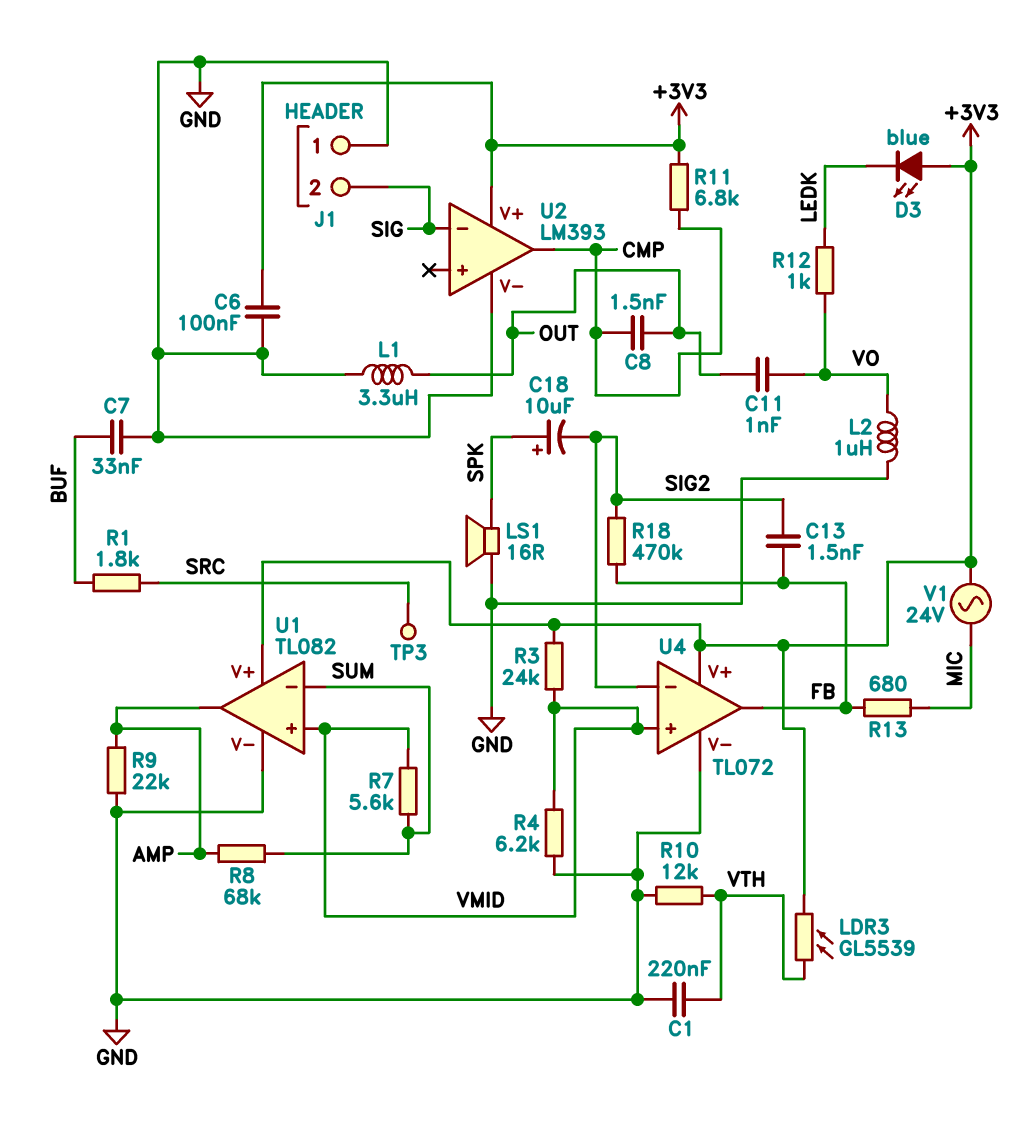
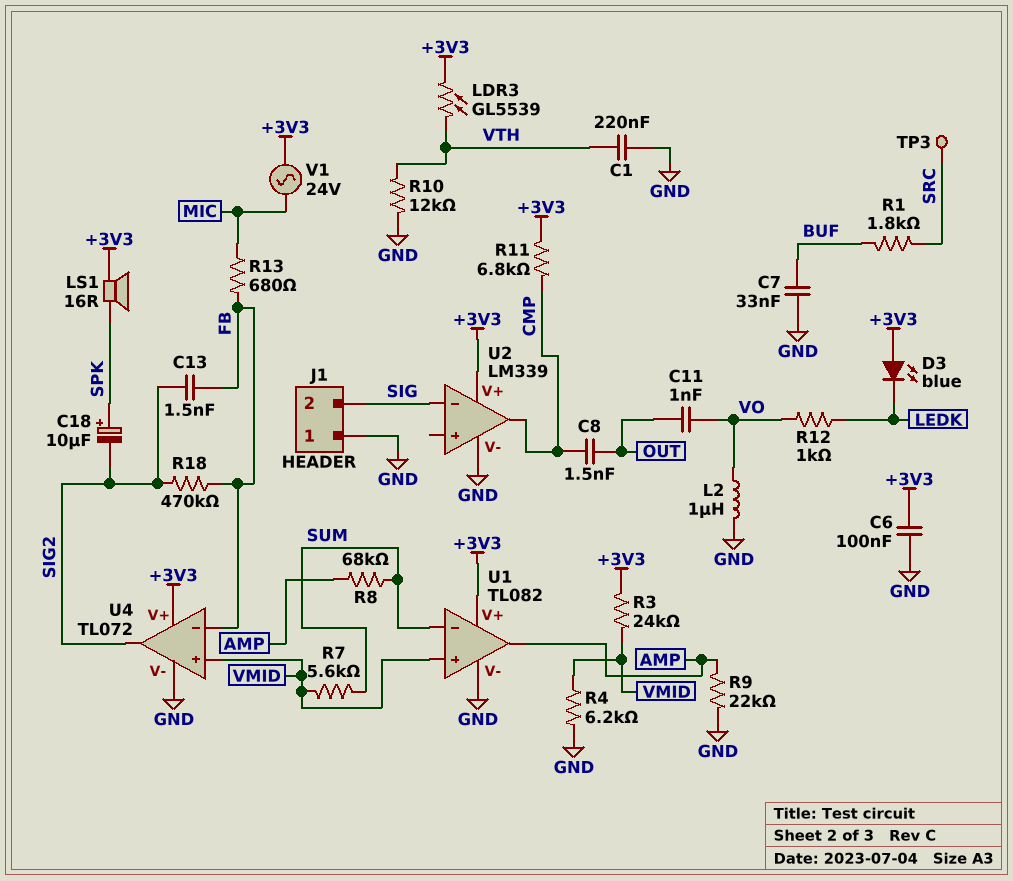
L1: 3.3uH (GND, OUT) -> none
LS1: speaker 16R (GND, SPK) -> speaker 16R (+3V3, SPK)
U2: LM393 -> LM339
U4 pin in-: SIG2 -> FB
U4 pin out: FB -> SIG2

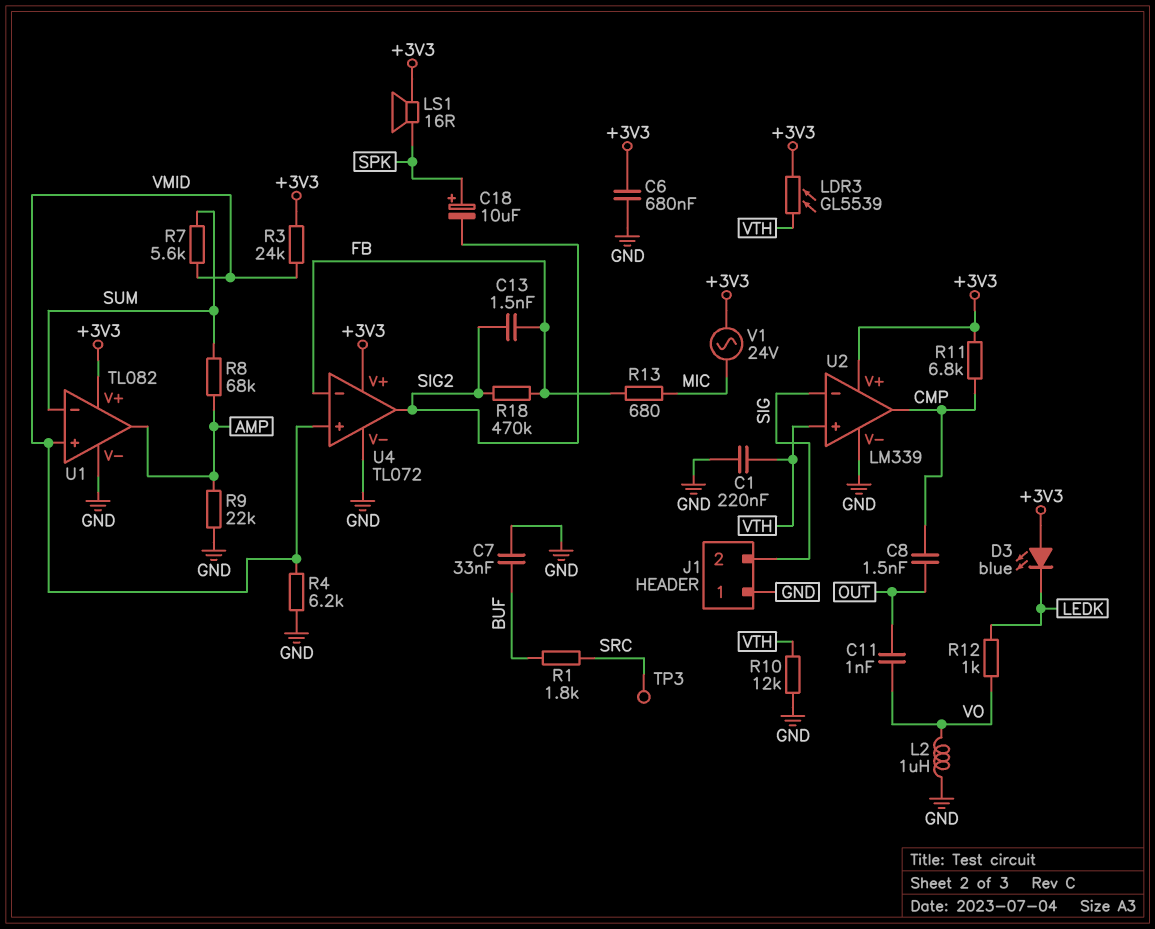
C6: 100nF (+3V3, GND) -> 680nF (+3V3, GND)
U2 pin in+: none -> VTH

